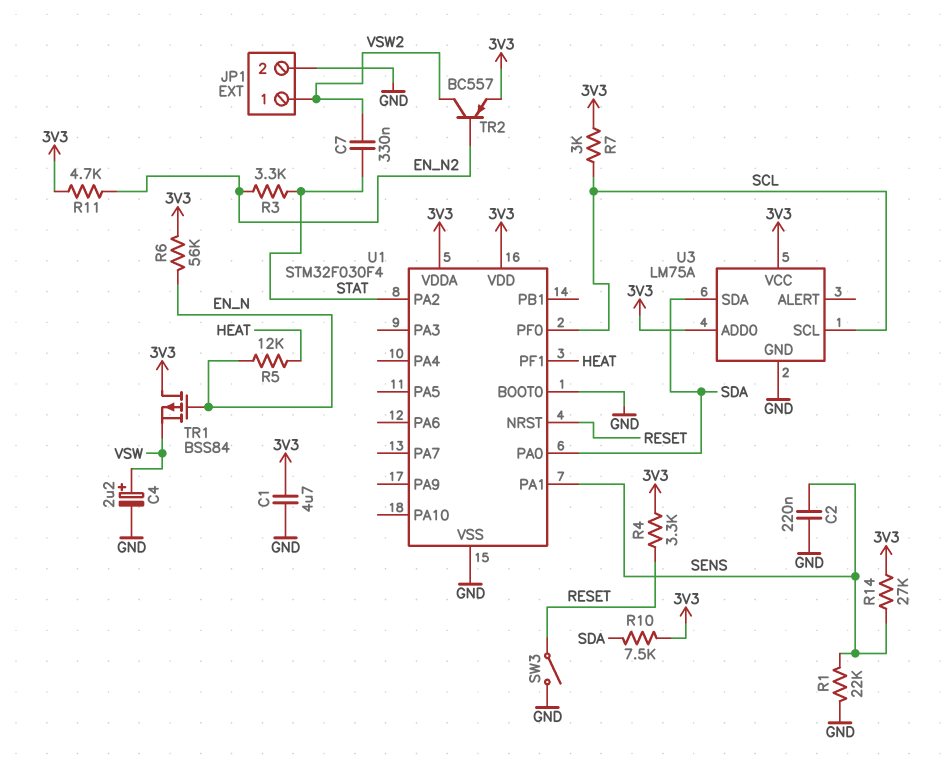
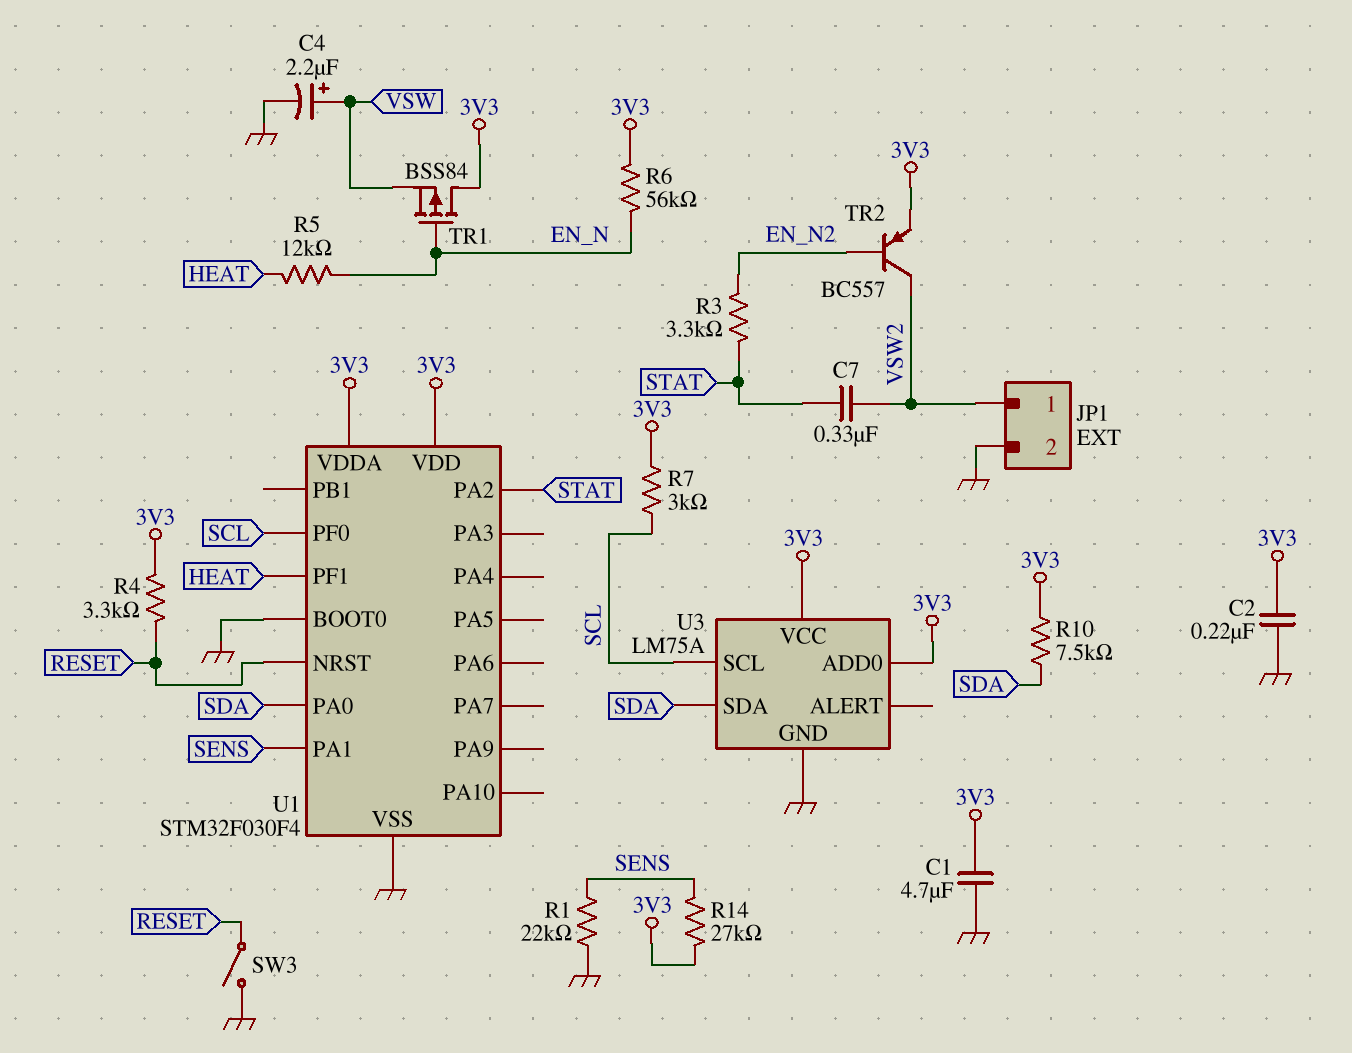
C2: 220nF (GND, SENS) -> 220nF (3V3, GND)
R11: 4.7k (3V3, EN_N2) -> none

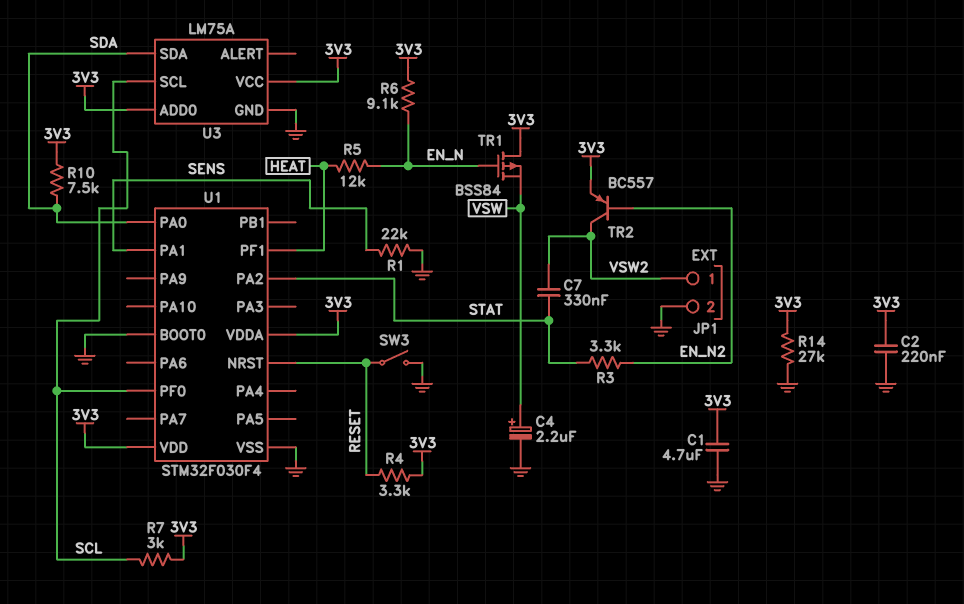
R6: 56k (3V3, EN_N) -> 9.1k (3V3, EN_N)
R14: 27k (3V3, SENS) -> 27k (3V3, GND)

